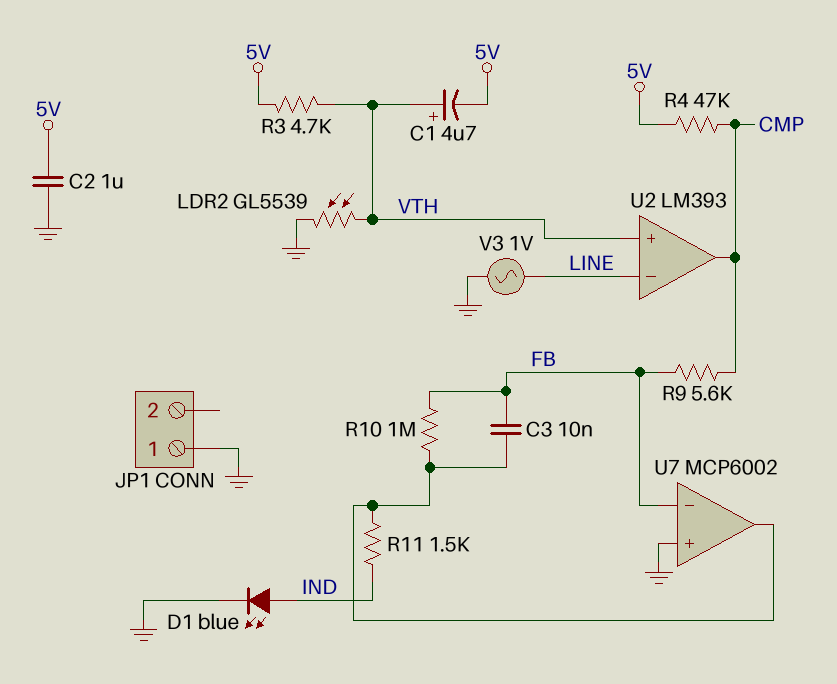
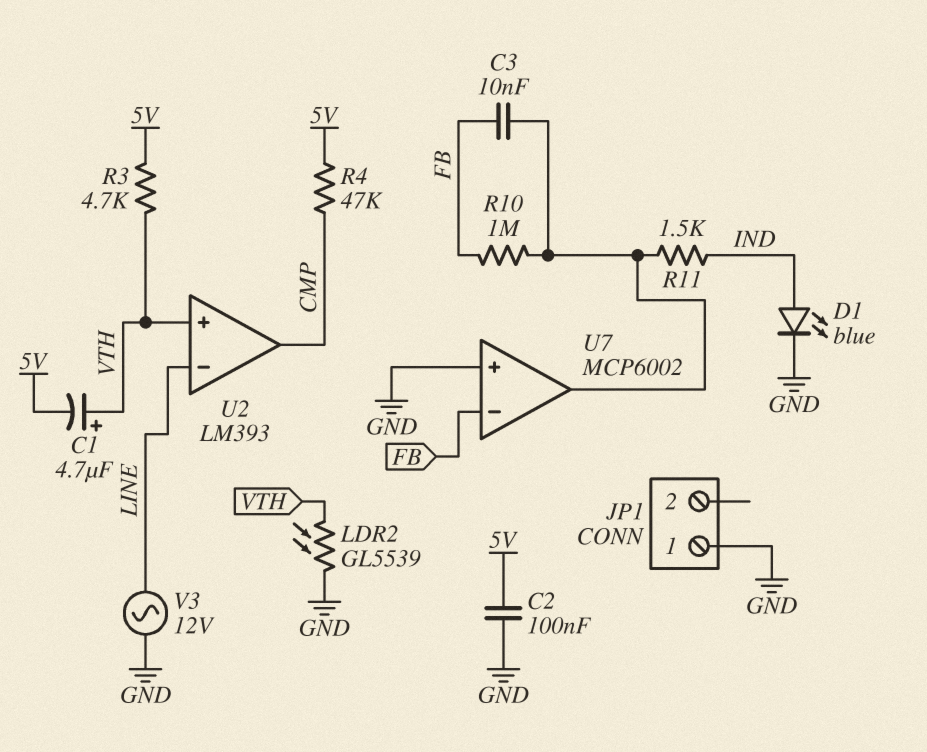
C2: 1uF (5V, GND) -> 100nF (5V, GND)
R9: 5.6k (CMP, FB) -> none
V3: AC 1V (GND, LINE) -> AC 12V (GND, LINE)

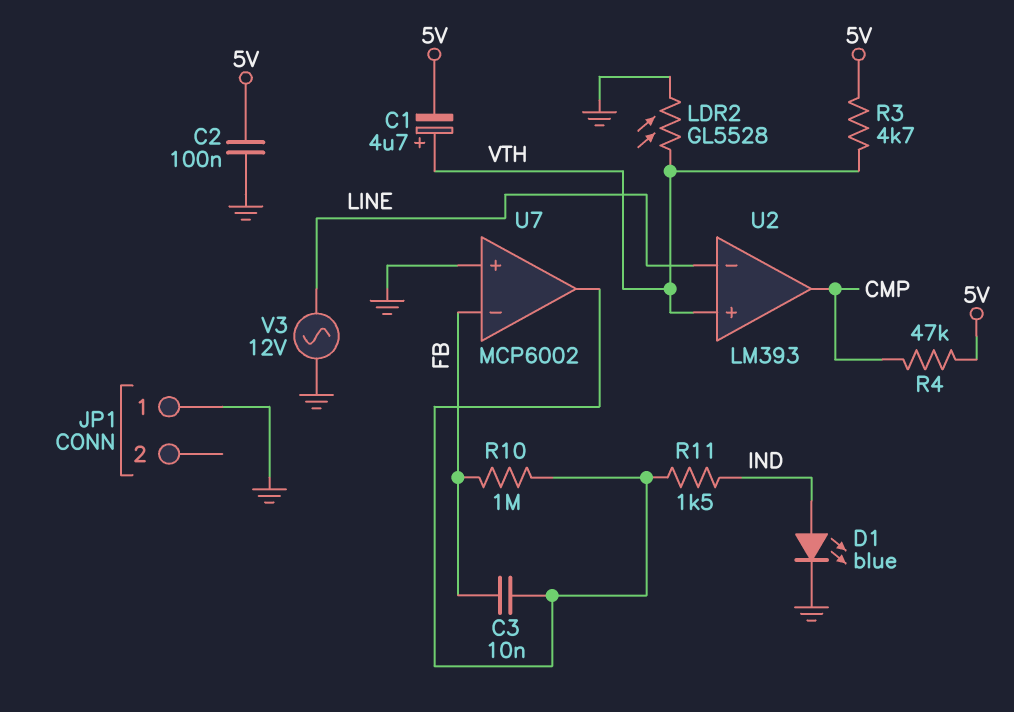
LDR2: GL5539 (GND, VTH) -> GL5528 (GND, VTH)

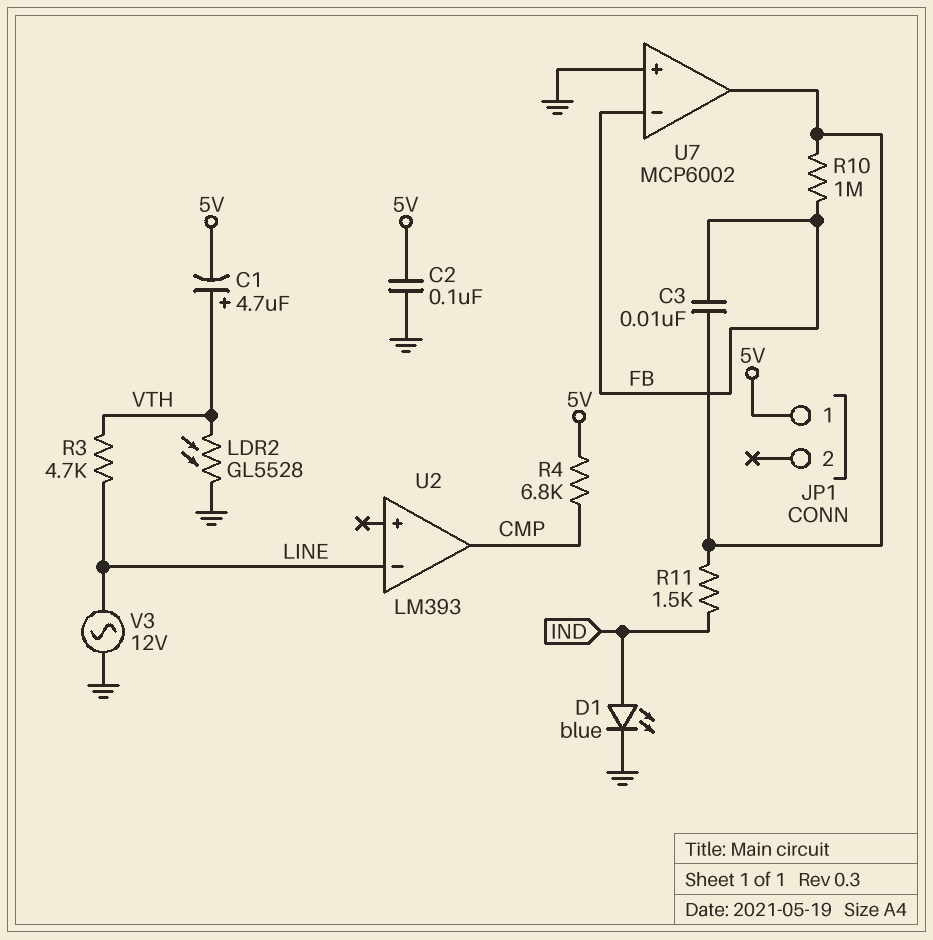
JP1 pin 1: GND -> 5V
R3: 4.7k (5V, VTH) -> 4.7k (LINE, VTH)
R4: 47k (5V, CMP) -> 6.8k (5V, CMP)
U2 pin in+: VTH -> none

